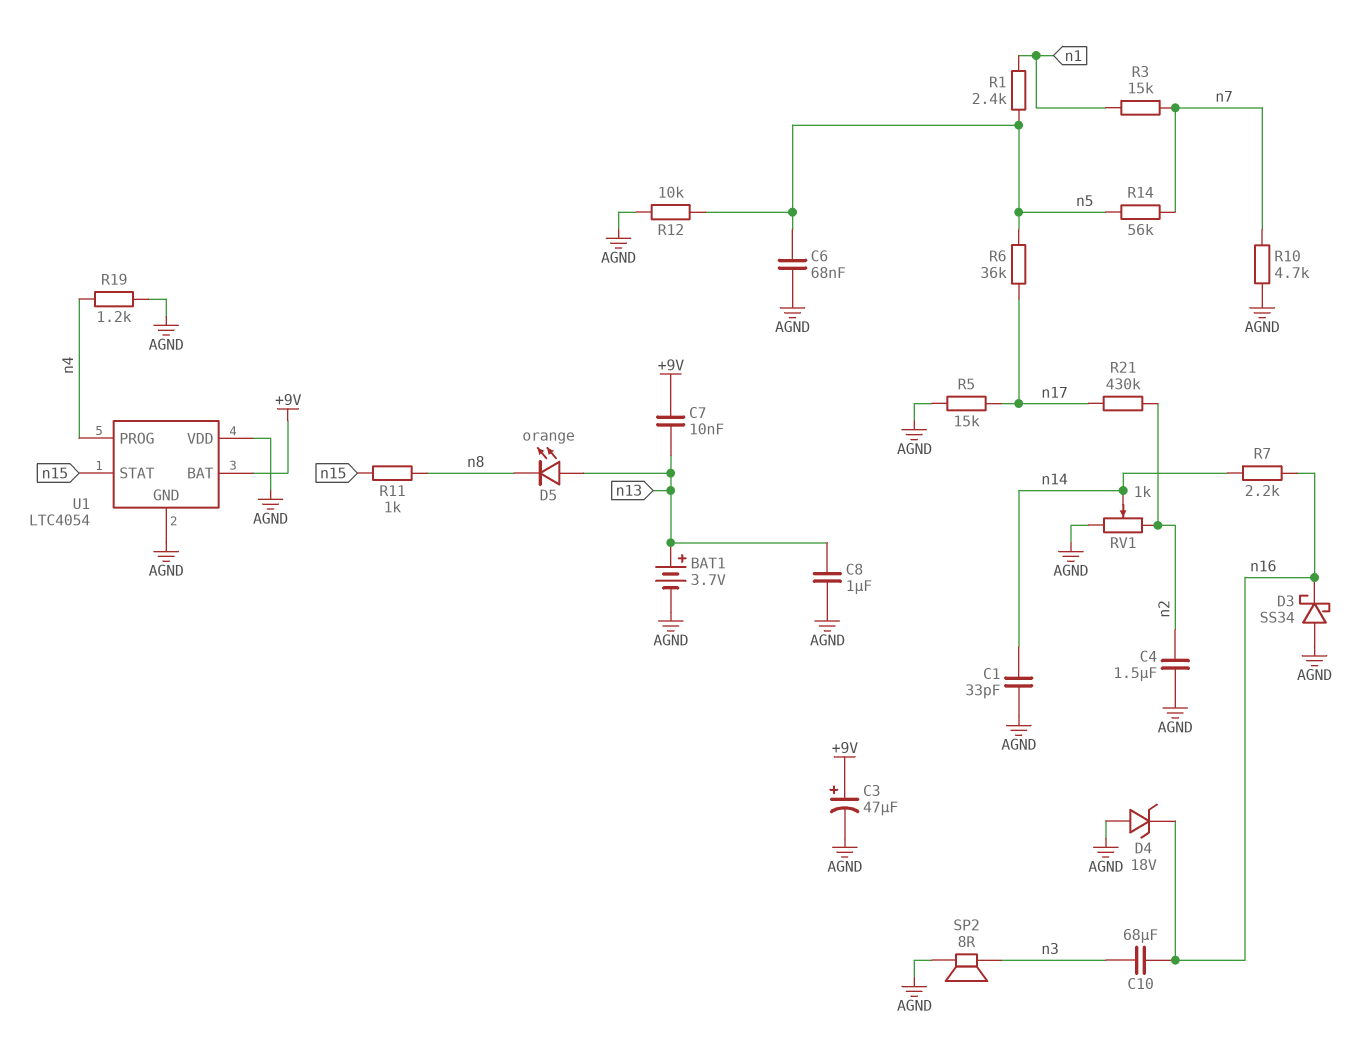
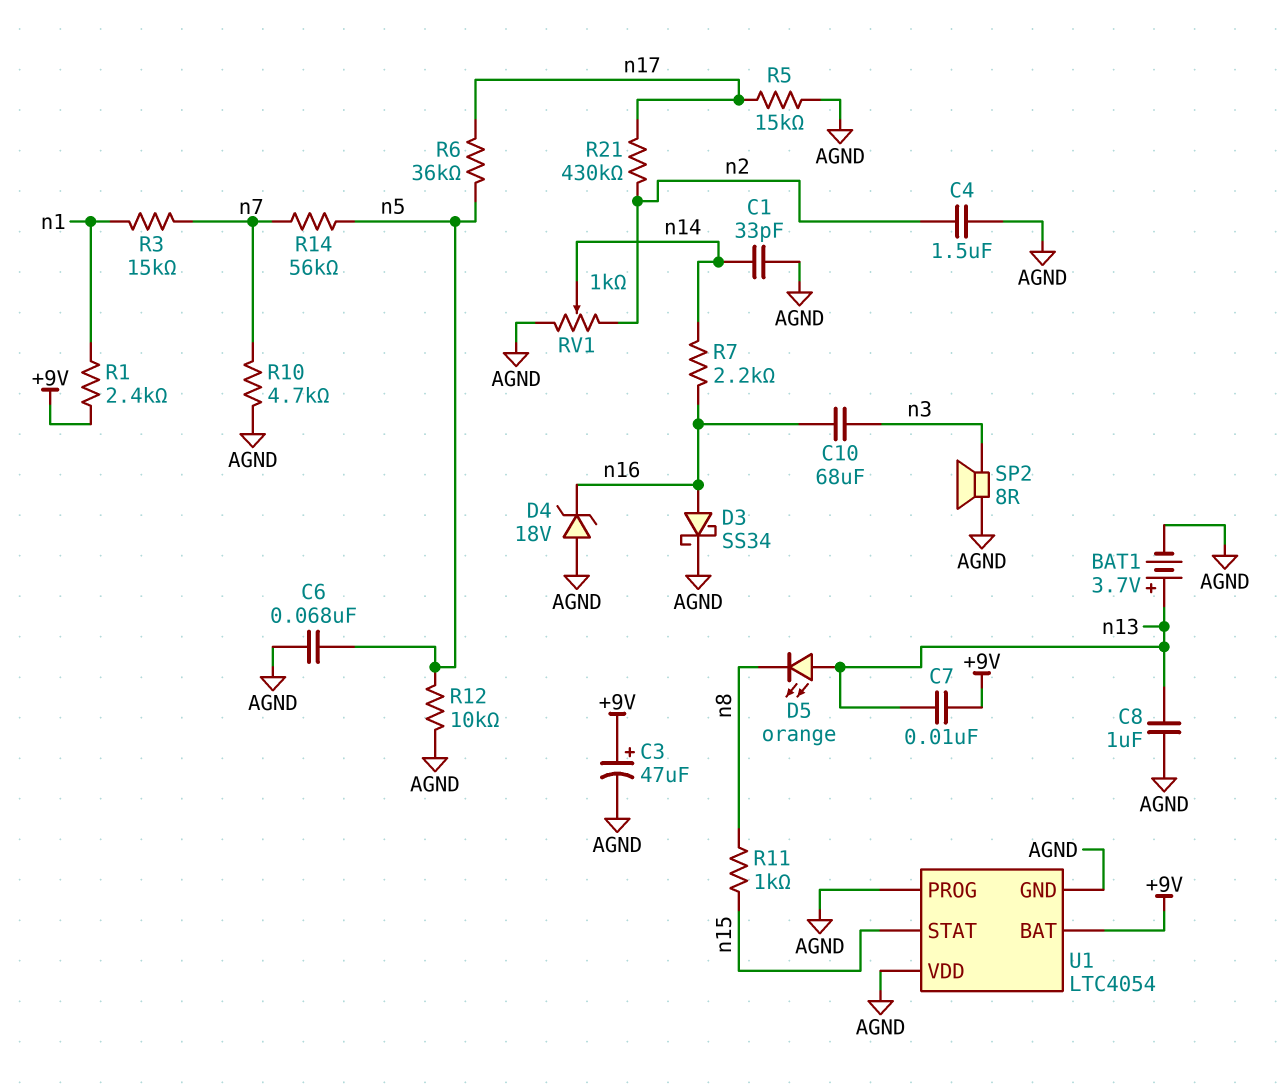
D3: schottky SS34 (A AGND, K n16) -> schottky SS34 (A n16, K AGND)
R1: 2.4k (n1, n5) -> 2.4k (+9V, n1)
R19: 1.2k (AGND, n4) -> none
U1 pin PROG: n4 -> AGND

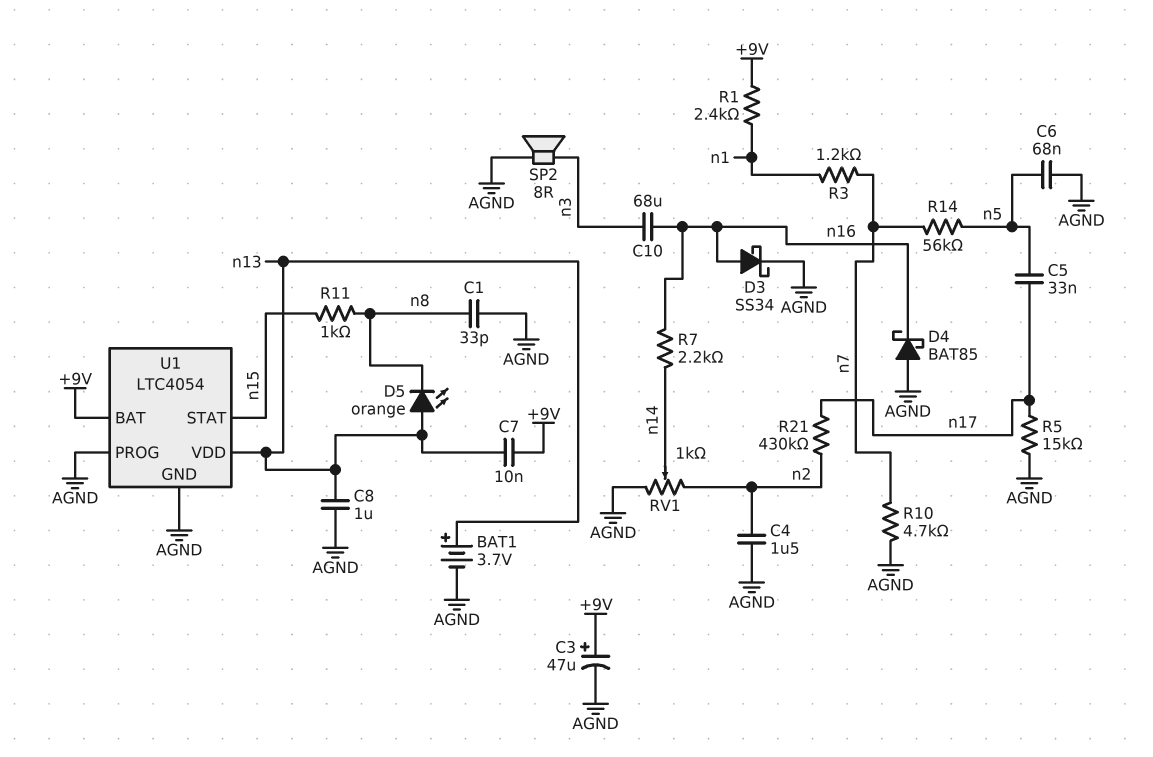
C1: 33pF (AGND, n14) -> 33pF (AGND, n8)
C5: none -> 33nF (n5, n17)
D4: zener 18V (A AGND, K n16) -> schottky BAT85 (A AGND, K n16)
R3: 15k (n1, n7) -> 1.2k (n1, n7)
R6: 36k (n5, n17) -> none
R12: 10k (AGND, n5) -> none
U1 pin VDD: AGND -> n13

